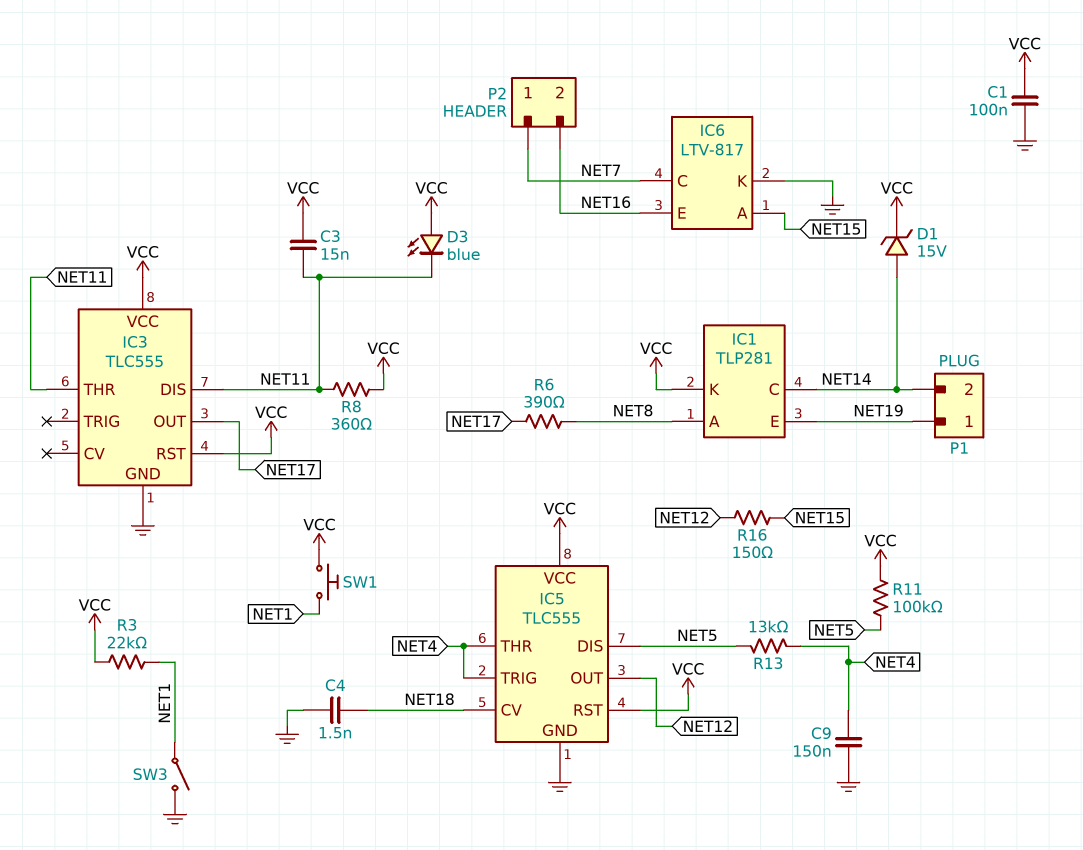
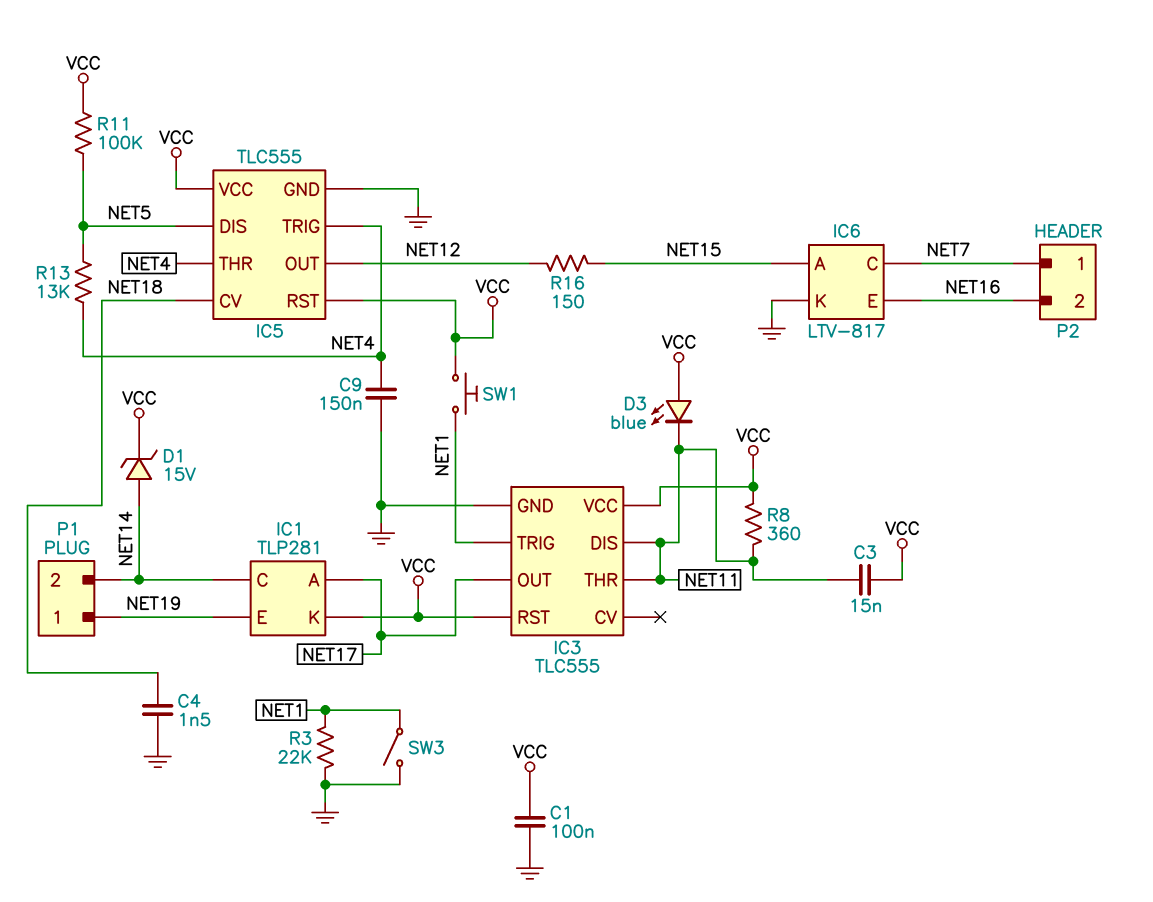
IC1 pin A: NET8 -> NET17
IC3 pin TRIG: none -> NET1
R3: 22k (NET1, VCC) -> 22k (GND, NET1)
R6: 390 (NET8, NET17) -> none

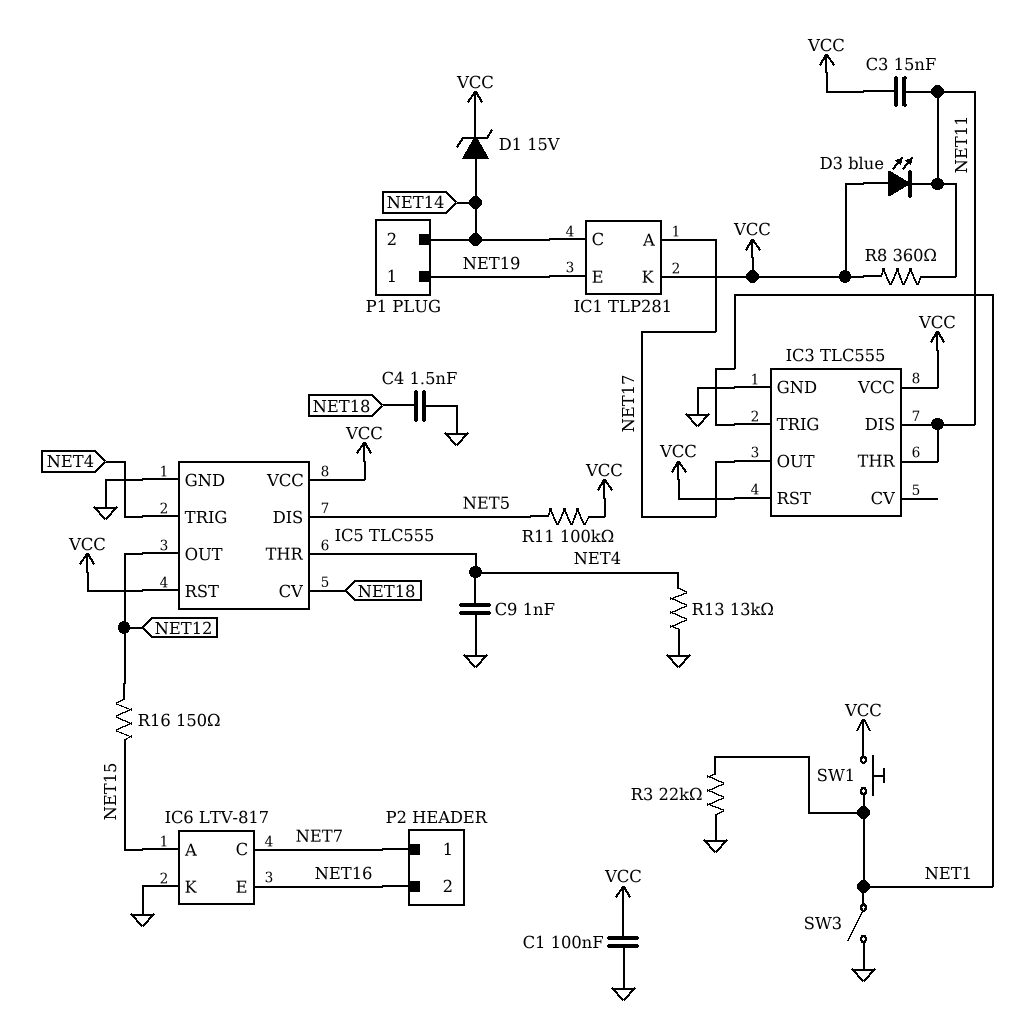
C9: 150nF (GND, NET4) -> 1nF (GND, NET4)
R13: 13k (NET4, NET5) -> 13k (GND, NET4)

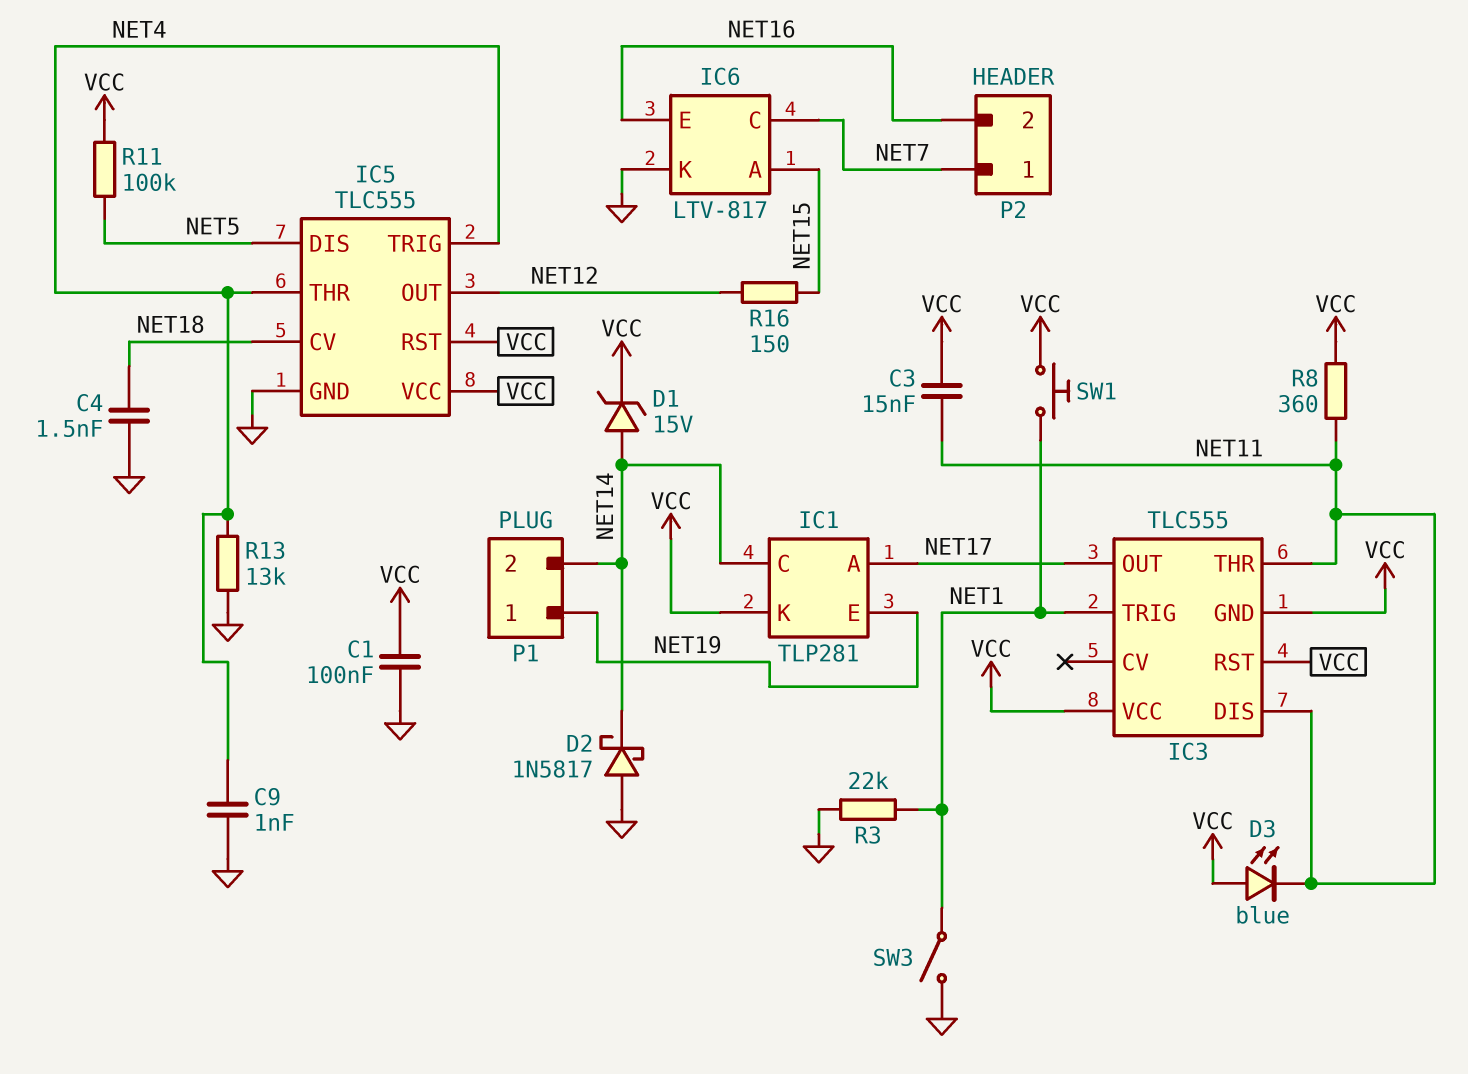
D2: none -> schottky 1N5817 (A GND, K NET14)
IC3 pin GND: GND -> VCC

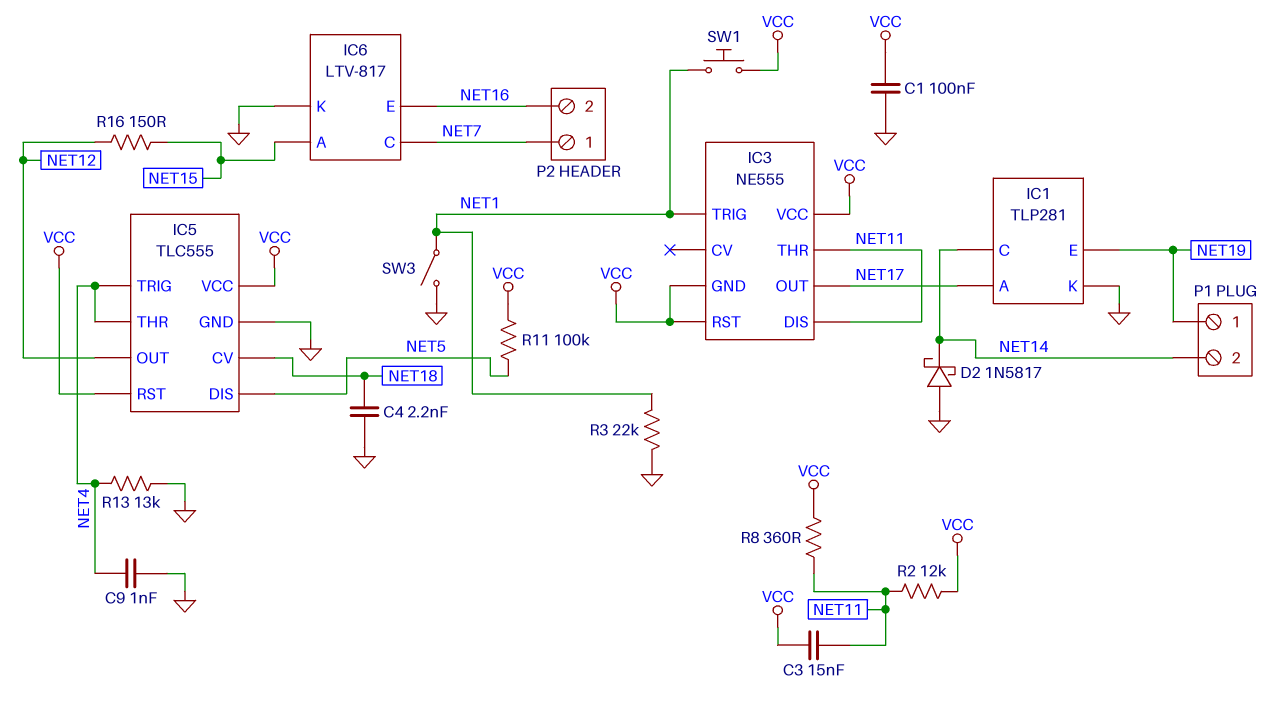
C4: 1.5nF (GND, NET18) -> 2.2nF (GND, NET18)
D1: zener 15V (A NET14, K VCC) -> none
D3: LED blue (A VCC, K NET11) -> none
IC1 pin K: VCC -> GND
IC3: TLC555 -> NE555
R2: none -> 12k (NET11, VCC)

